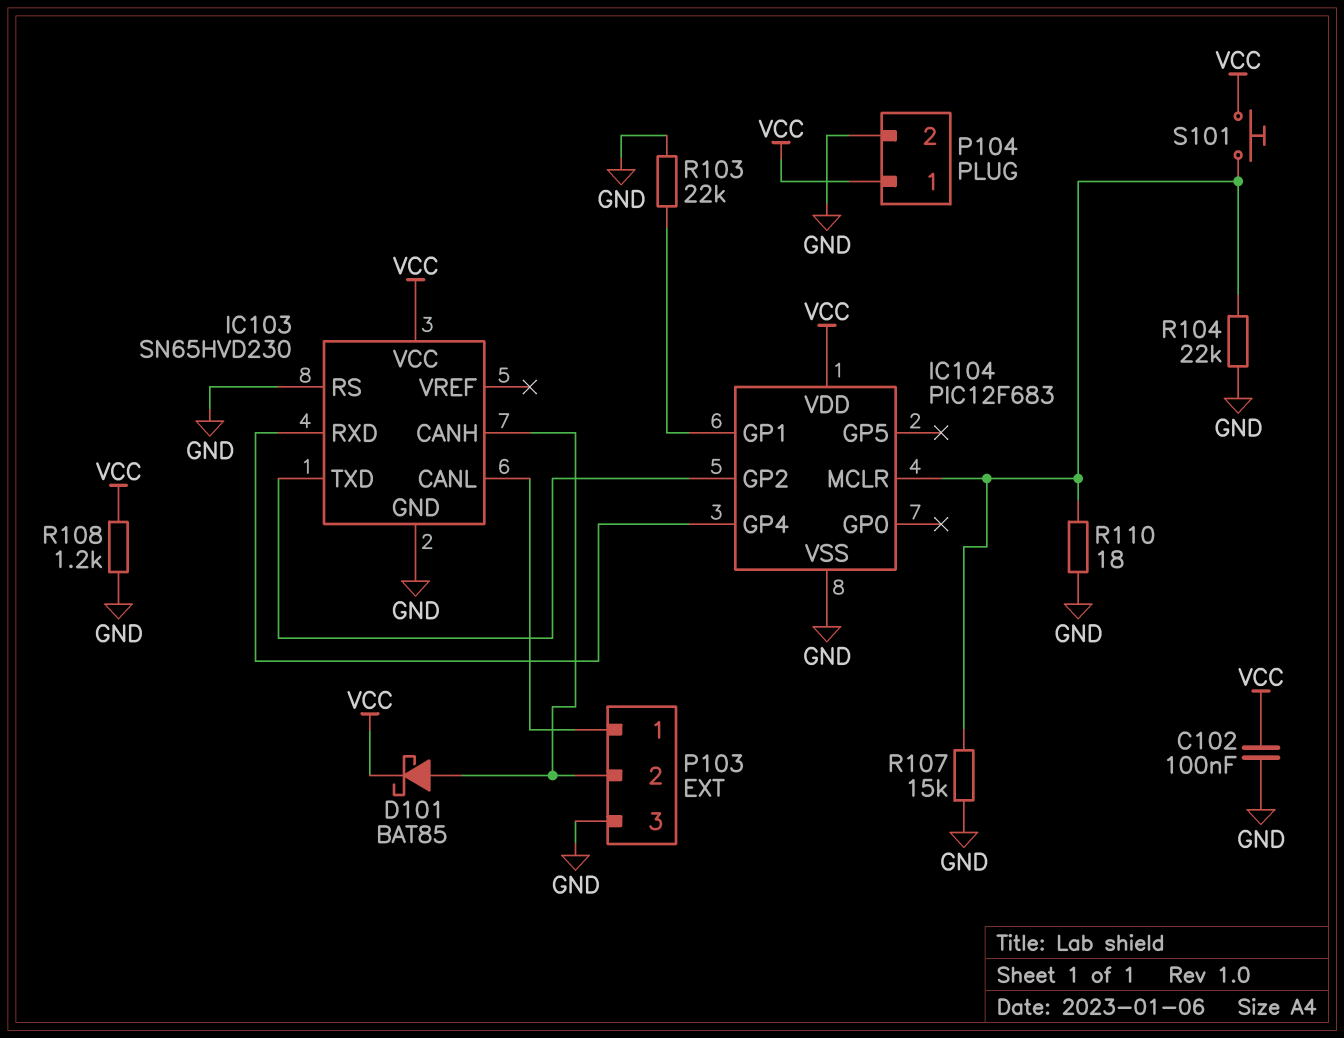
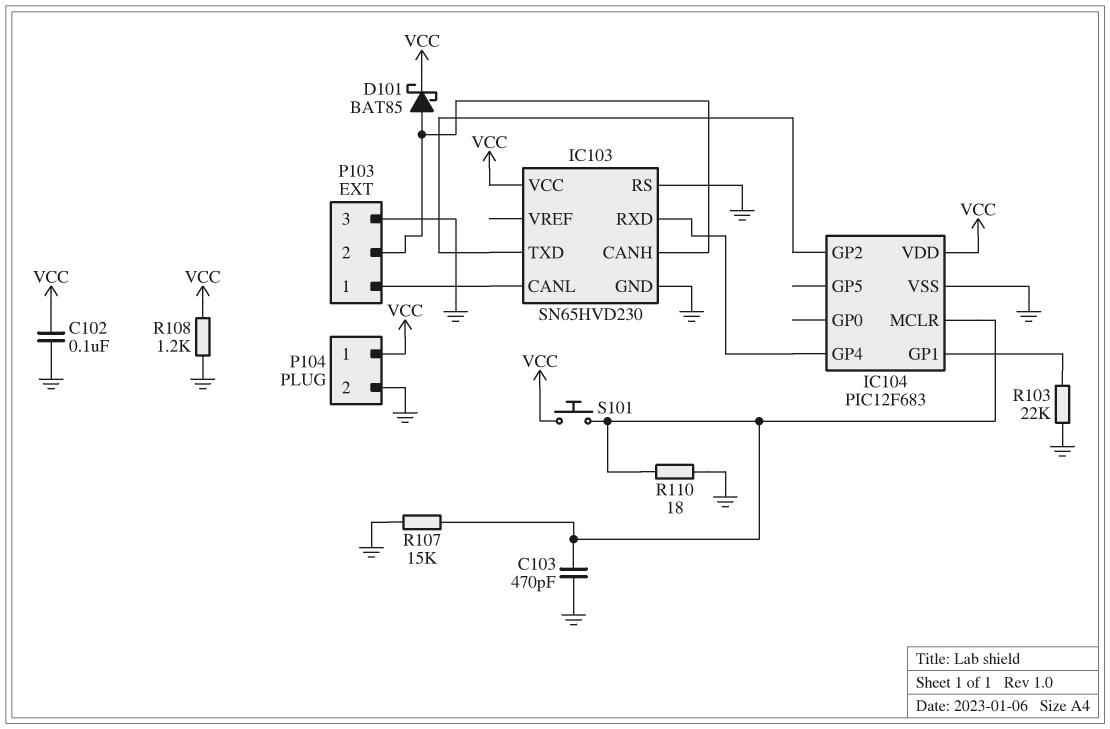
C103: none -> 470pF (GND, IC104/MCLR)
R104: 22k (GND, IC104/MCLR) -> none

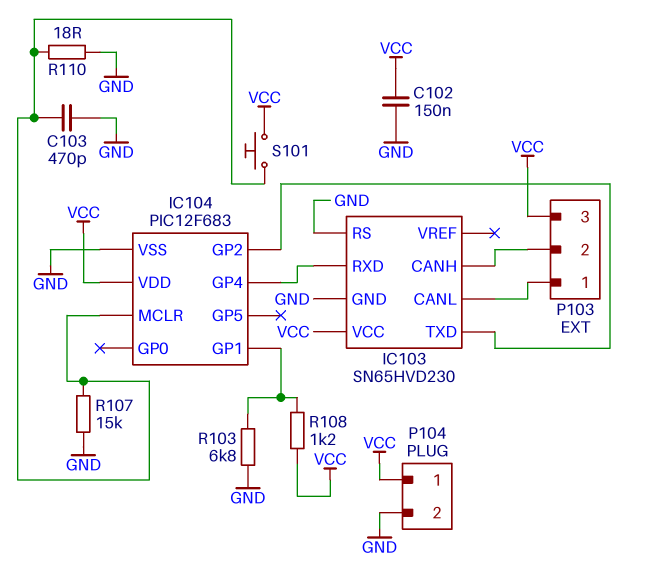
C102: 100nF (GND, VCC) -> 150nF (GND, VCC)
D101: schottky BAT85 (A IC103/CANH, K VCC) -> none
P103 pin 3: GND -> VCC
R103: 22k (GND, IC104/GP1) -> 6.8k (GND, IC104/GP1)
R108: 1.2k (GND, VCC) -> 1.2k (IC104/GP1, VCC)

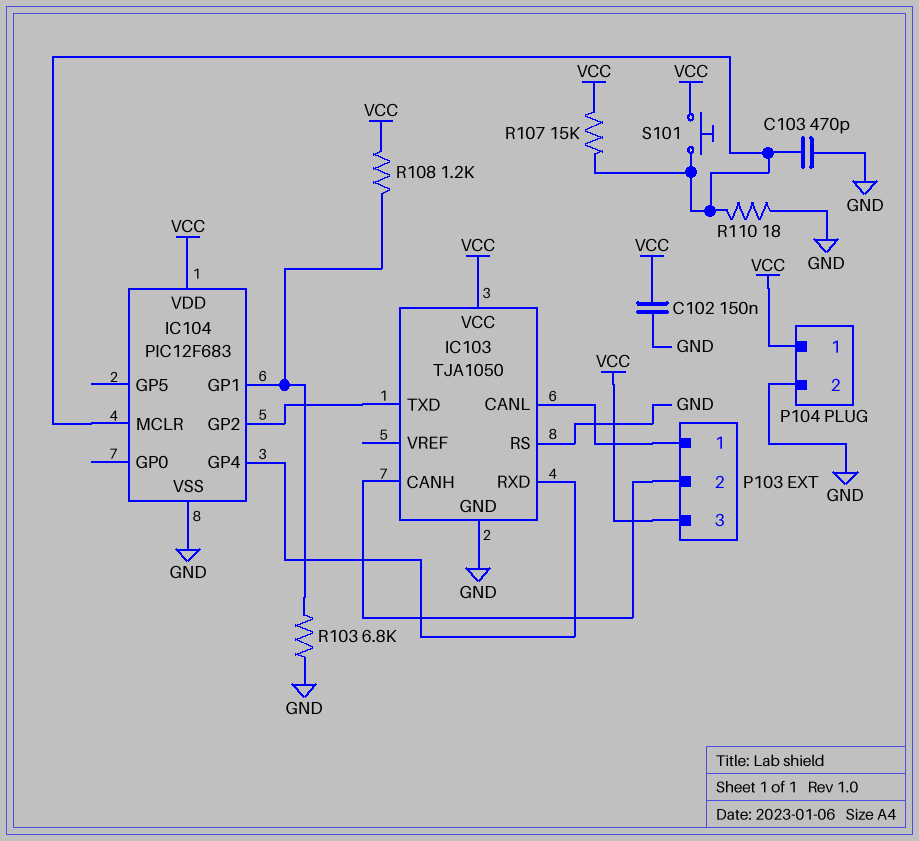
IC103: SN65HVD230 -> TJA1050
R107: 15k (GND, IC104/MCLR) -> 15k (IC104/MCLR, VCC)

